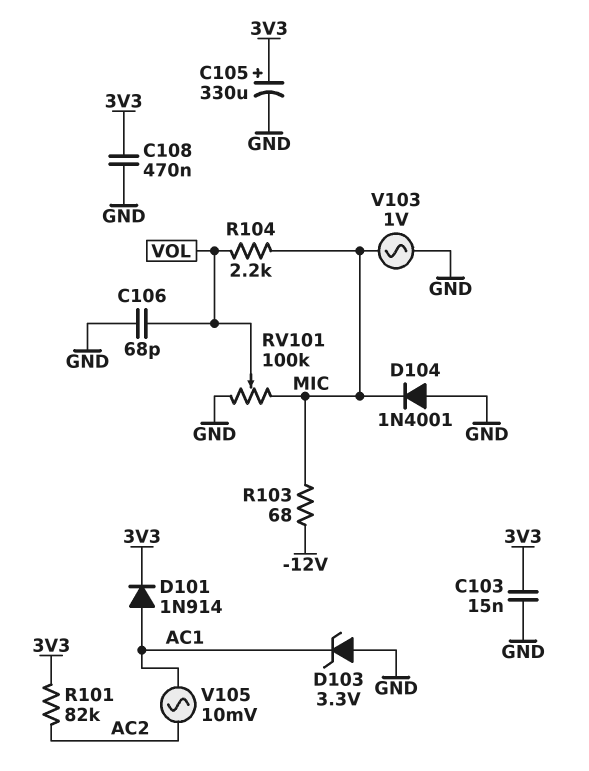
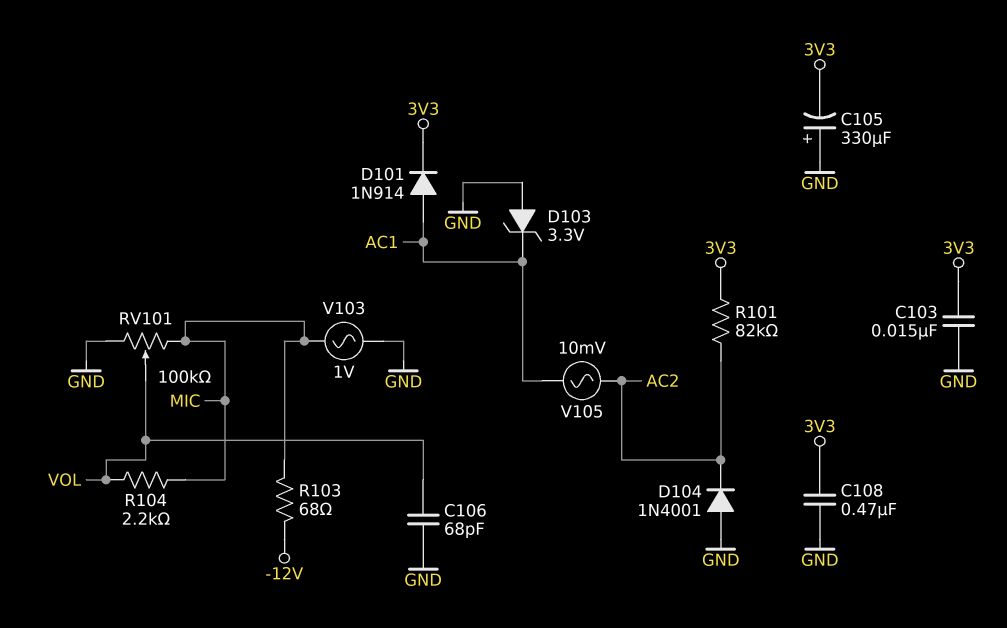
C105: 330uF (plus 3V3, minus GND) -> 330uF (plus GND, minus 3V3)
D104: diode 1N4001 (A GND, K MIC) -> diode 1N4001 (A GND, K AC2)

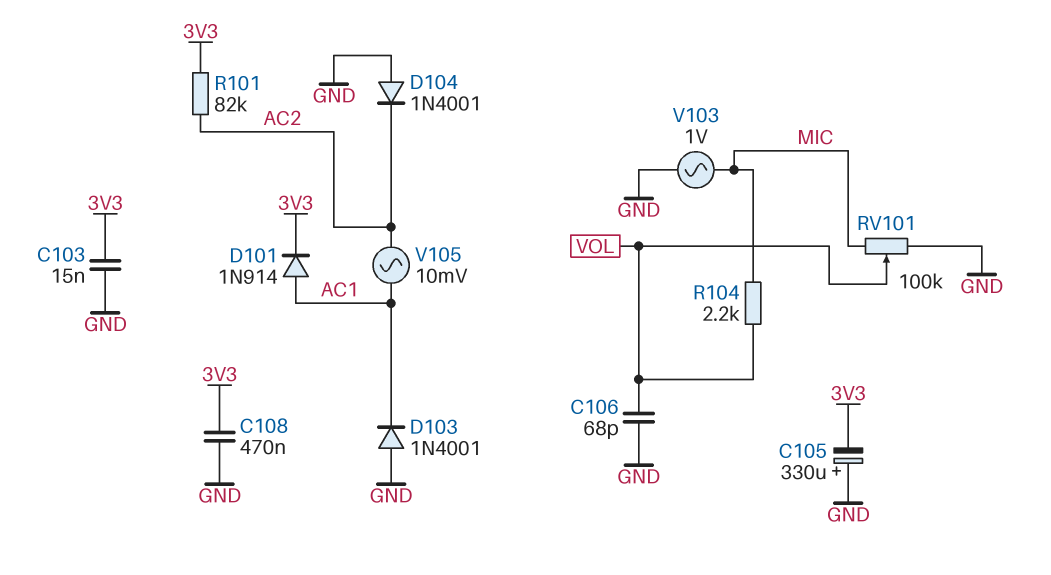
D103: zener 3.3V (A GND, K AC1) -> diode 1N4001 (A GND, K AC1)
R103: 68 (-12V, MIC) -> none

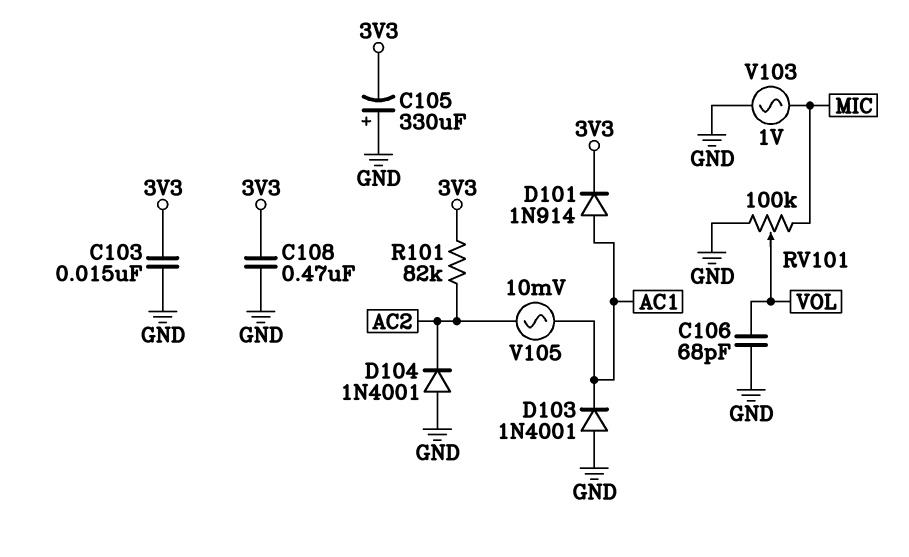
R104: 2.2k (MIC, VOL) -> none

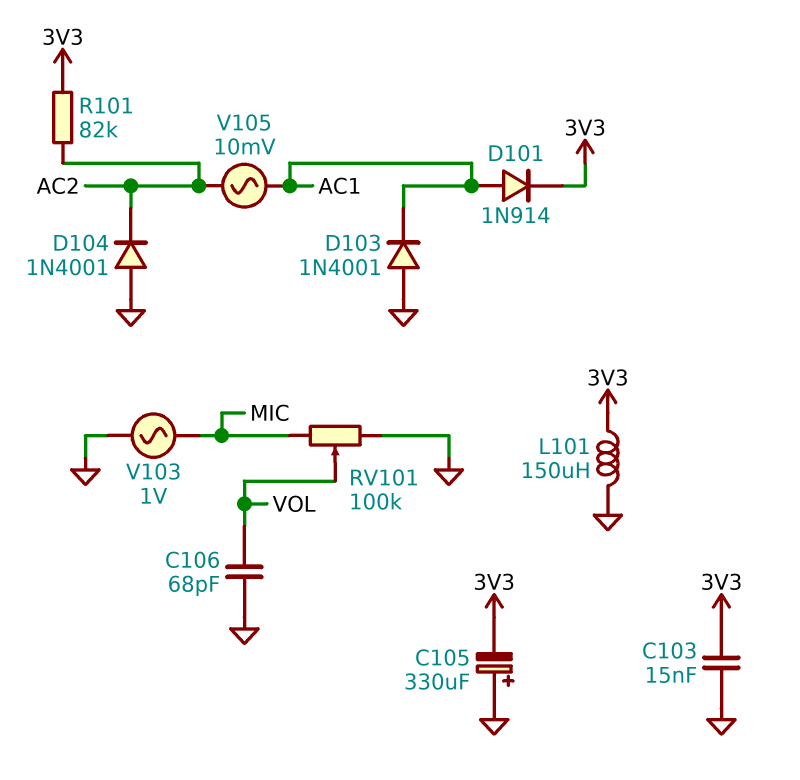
C108: 470nF (3V3, GND) -> none
L101: none -> 150uH (3V3, GND)

